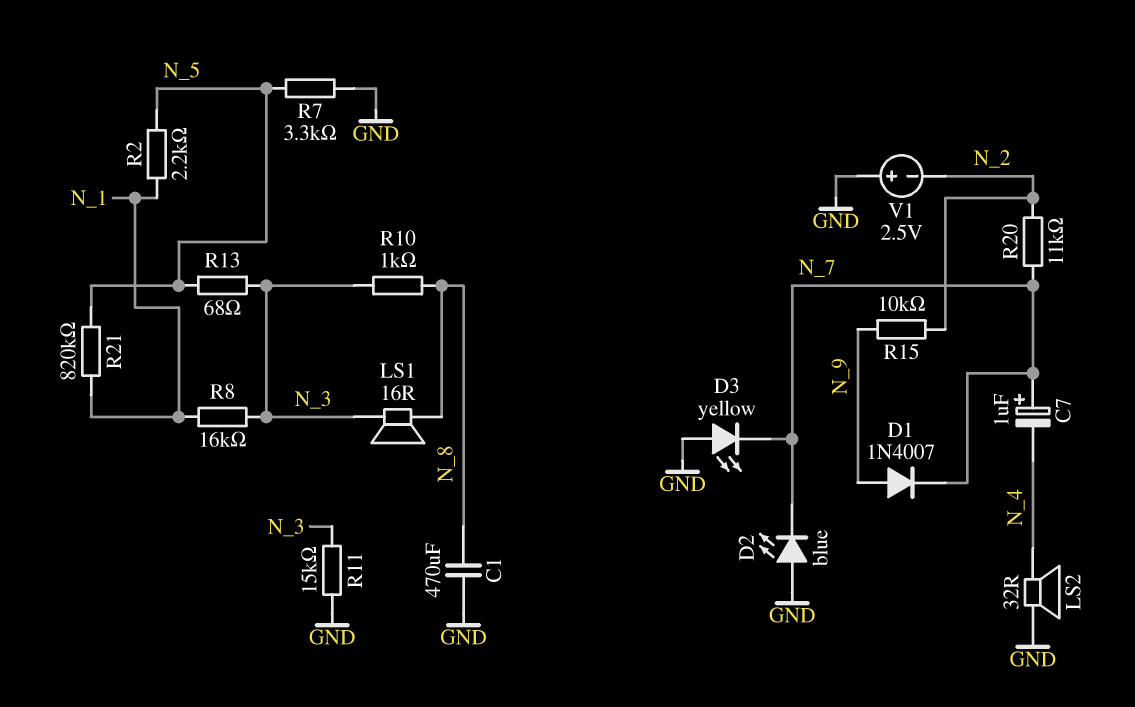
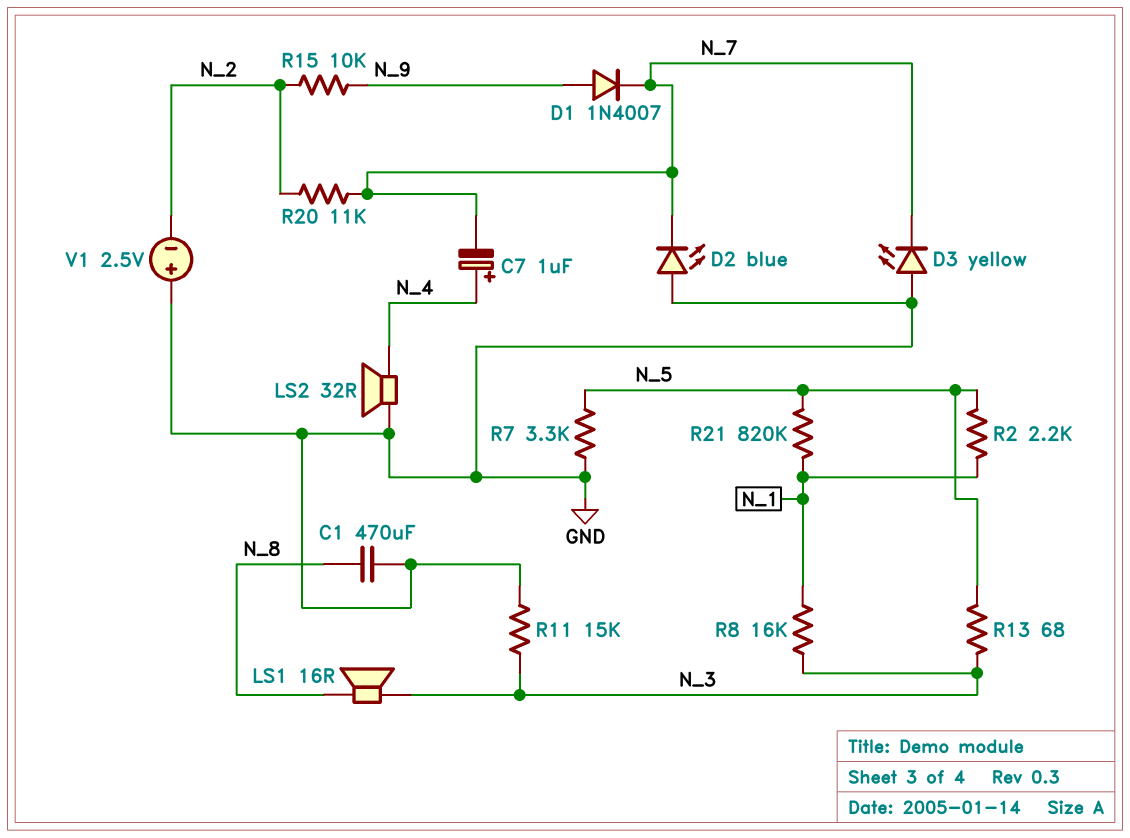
C7: 1uF (plus N_7, minus N_4) -> 1uF (plus N_4, minus N_7)
R10: 1k (N_3, N_8) -> none

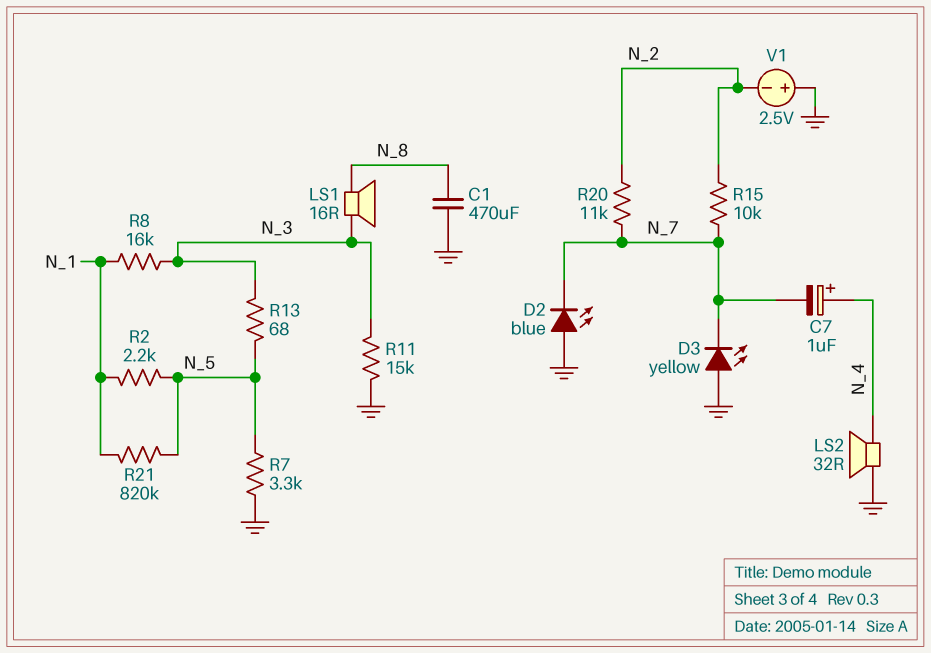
D1: diode 1N4007 (A N_9, K N_7) -> none
R15: 10k (N_2, N_9) -> 10k (N_2, N_7)

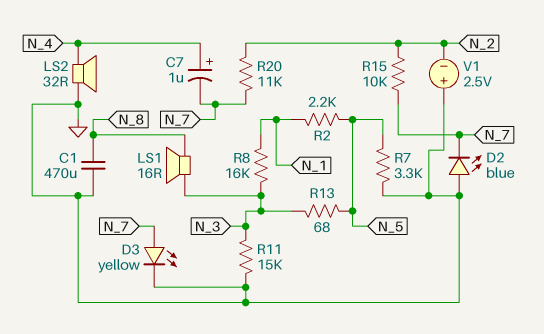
D3: LED yellow (A GND, K N_7) -> LED yellow (A N_7, K GND)
R21: 820k (N_1, N_5) -> none

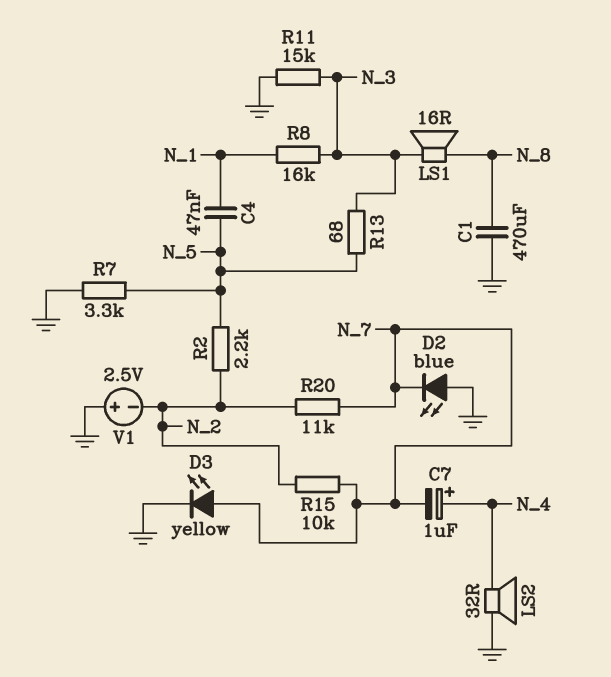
C4: none -> 47nF (N_1, N_5)
R2: 2.2k (N_1, N_5) -> 2.2k (N_2, N_5)

